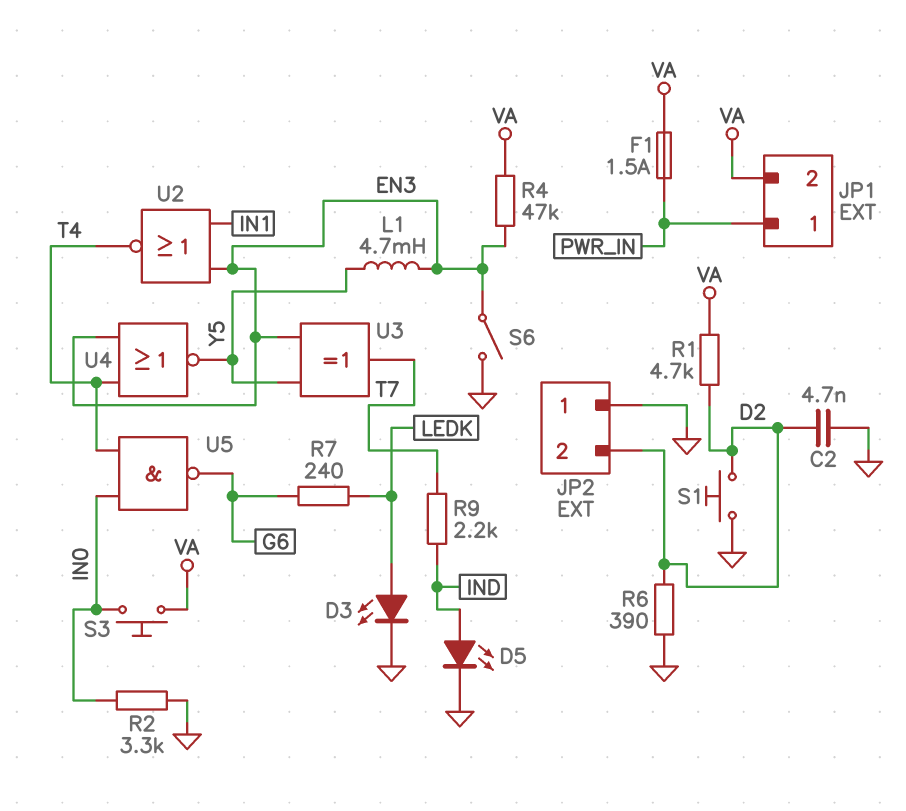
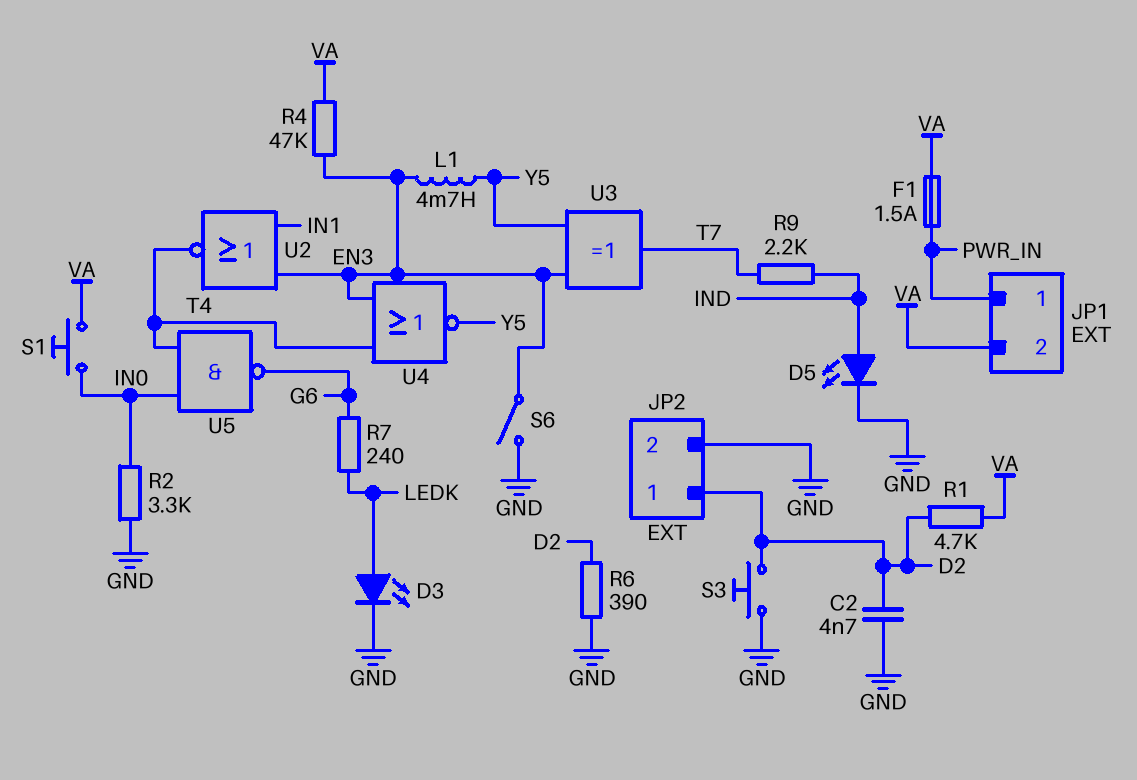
JP2 pin 1: GND -> D2
JP2 pin 2: D2 -> GND
S1: button (D2, GND) -> button (IN0, VA)
S3: button (IN0, VA) -> button (D2, GND)

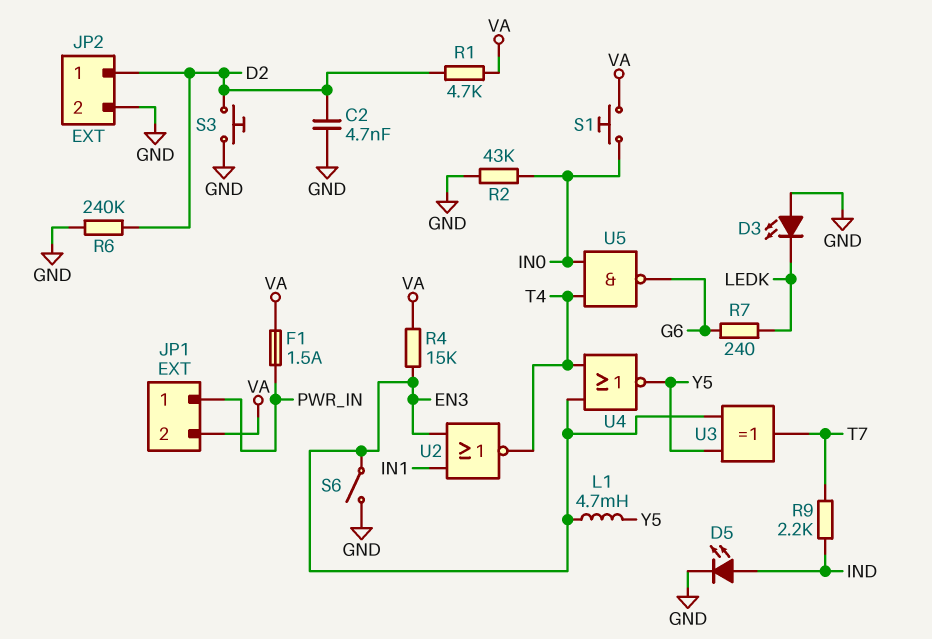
D3: LED (A LEDK, K GND) -> LED (A GND, K LEDK)
R2: 3.3k (GND, IN0) -> 43k (GND, IN0)
R4: 47k (EN3, VA) -> 15k (EN3, VA)
R6: 390 (D2, GND) -> 240k (D2, GND)

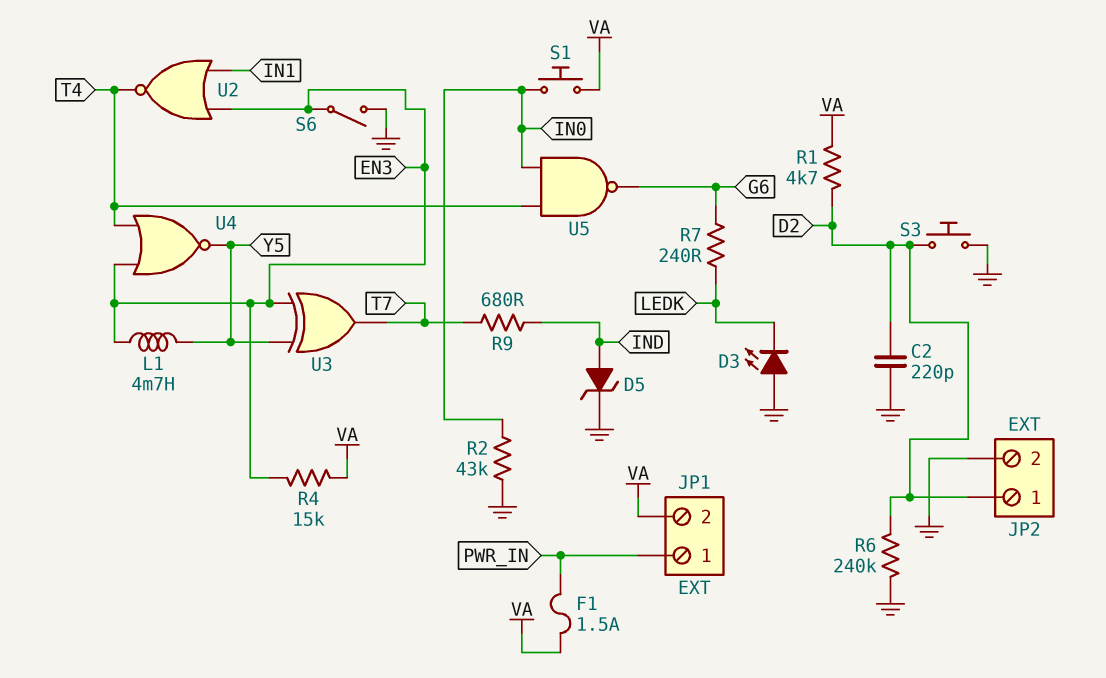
C2: 4.7nF (D2, GND) -> 220pF (D2, GND)
D5: LED (A IND, K GND) -> zener (A IND, K GND)
R9: 2.2k (IND, T7) -> 680 (IND, T7)

